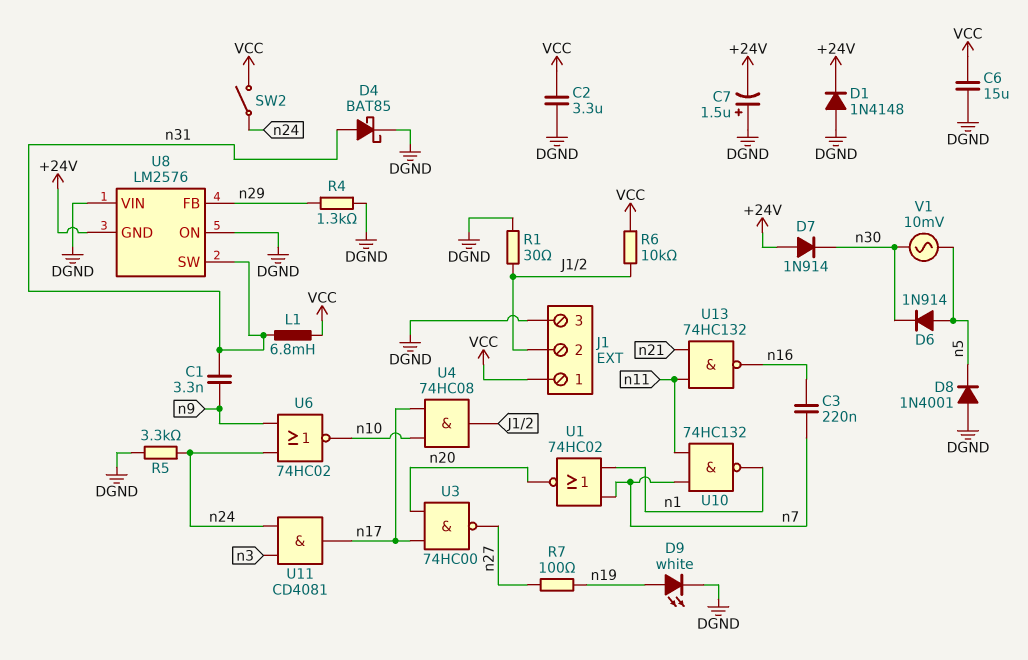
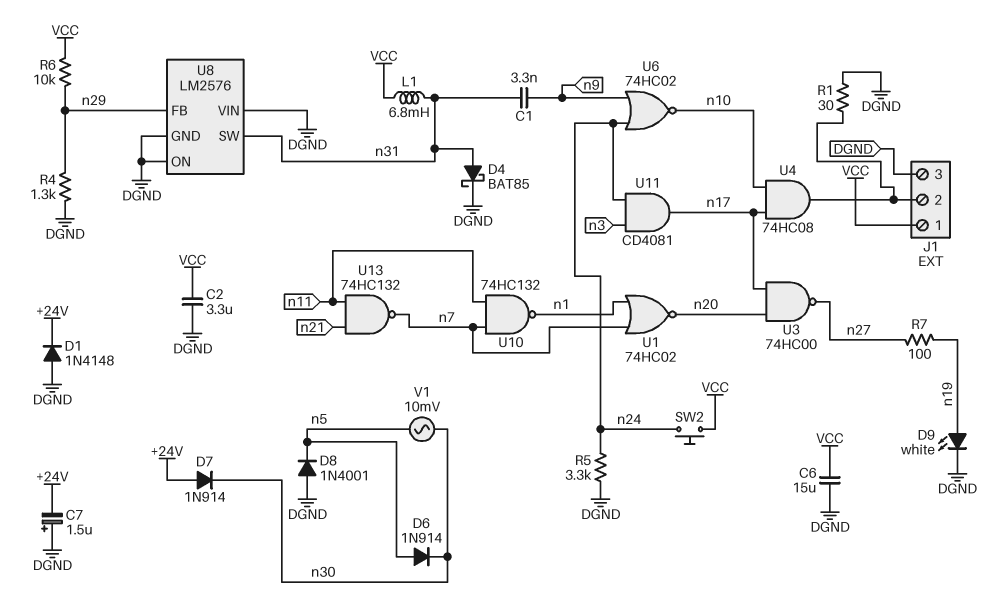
C3: 220nF (n7, n16) -> none
R6: 10k (J1/2, VCC) -> 10k (VCC, n29)
SW2: switch (VCC, n24) -> button (VCC, n24)
U8 pin GND: +24V -> DGND
U13: NAND 74HC132 (in n11, in n21, out n16) -> NAND 74HC132 (in n11, in n21, out n7)

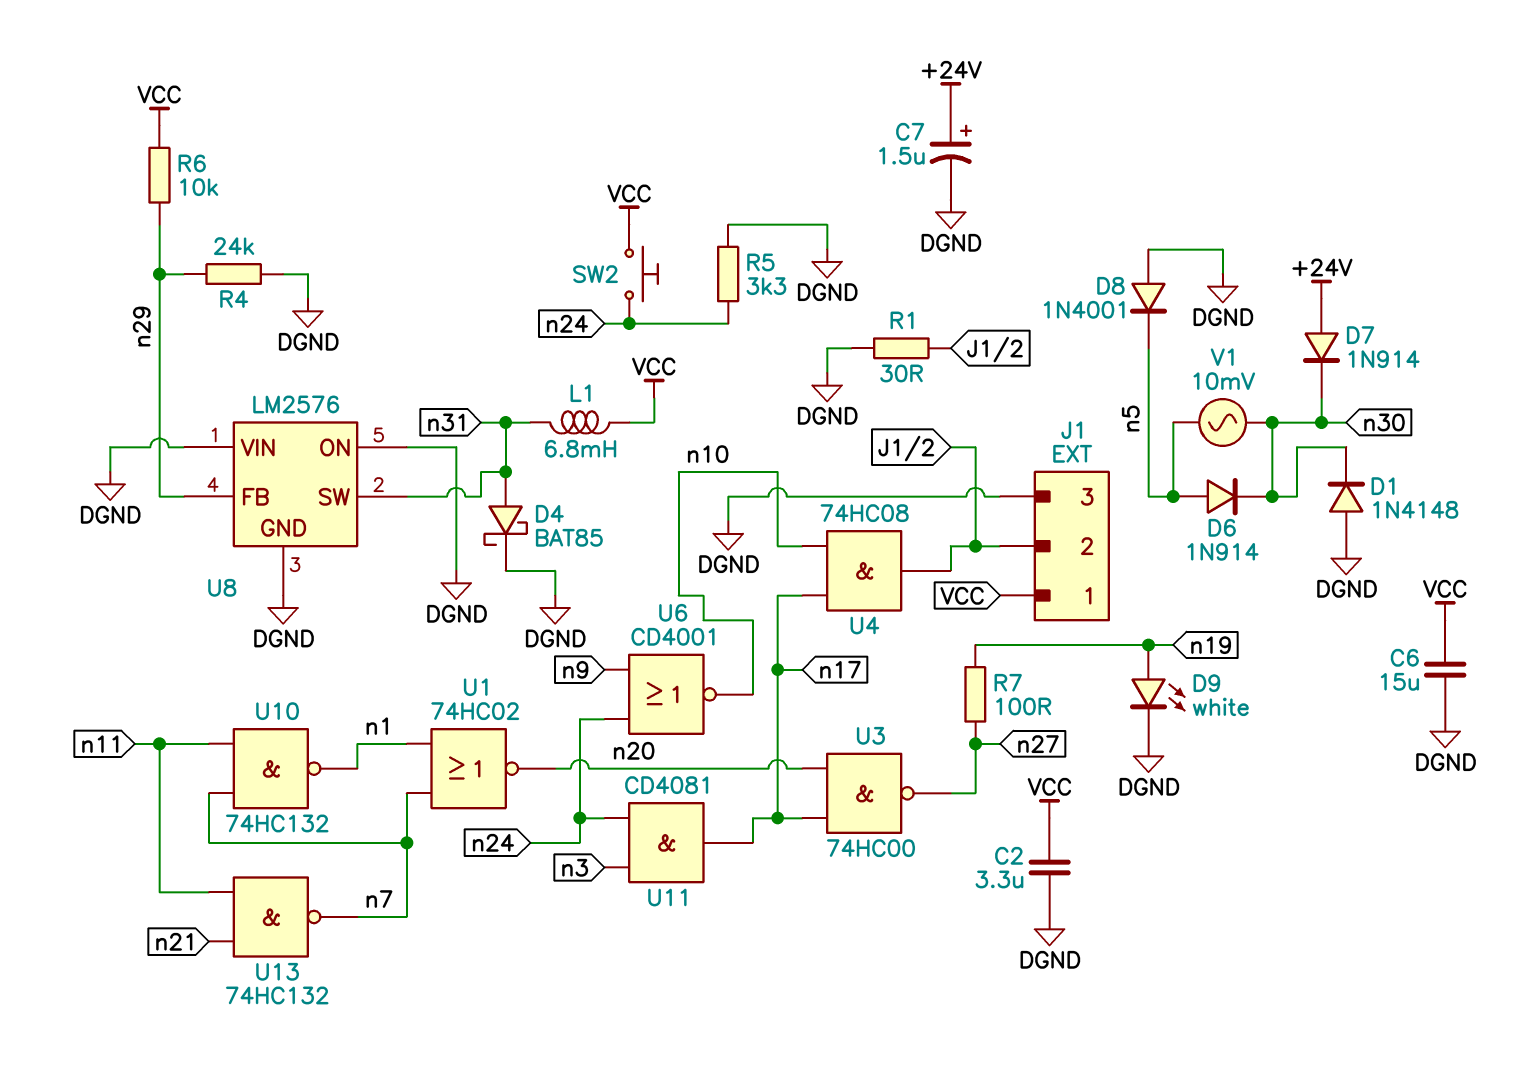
C1: 3.3nF (n9, n31) -> none
C7: 1.5uF (plus DGND, minus +24V) -> 1.5uF (plus +24V, minus DGND)
D1: diode 1N4148 (A DGND, K +24V) -> diode 1N4148 (A DGND, K n30)
R4: 1.3k (DGND, n29) -> 24k (DGND, n29)
U6: NOR 74HC02 (in n9, in n24, out n10) -> NOR CD4001 (in n9, in n24, out n10)

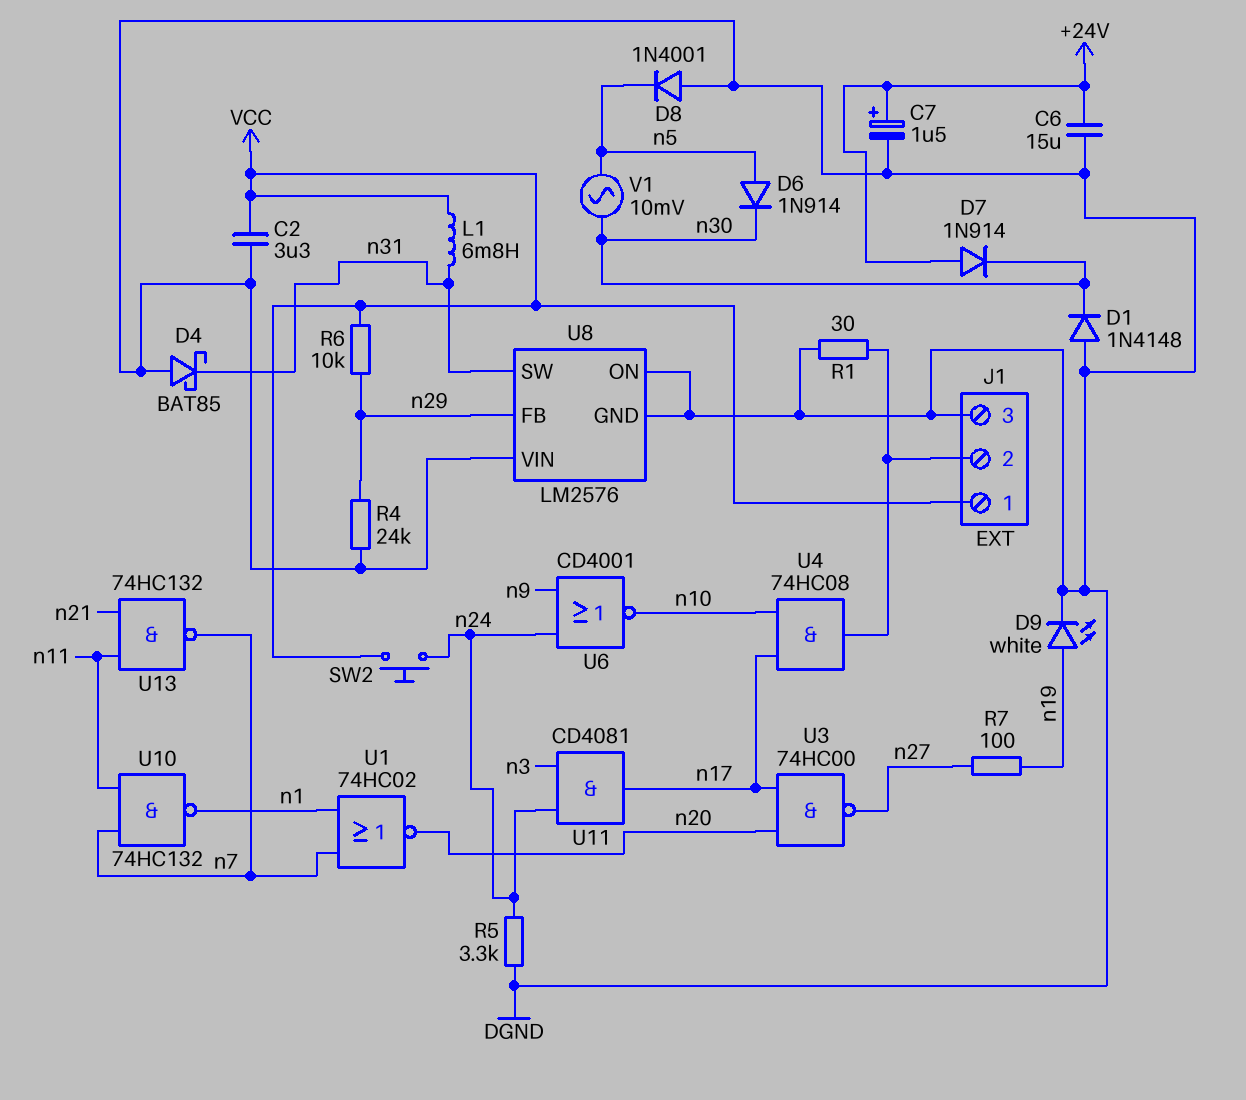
C6: 15uF (DGND, VCC) -> 15uF (+24V, DGND)
D4: schottky BAT85 (A n31, K DGND) -> schottky BAT85 (A DGND, K n31)

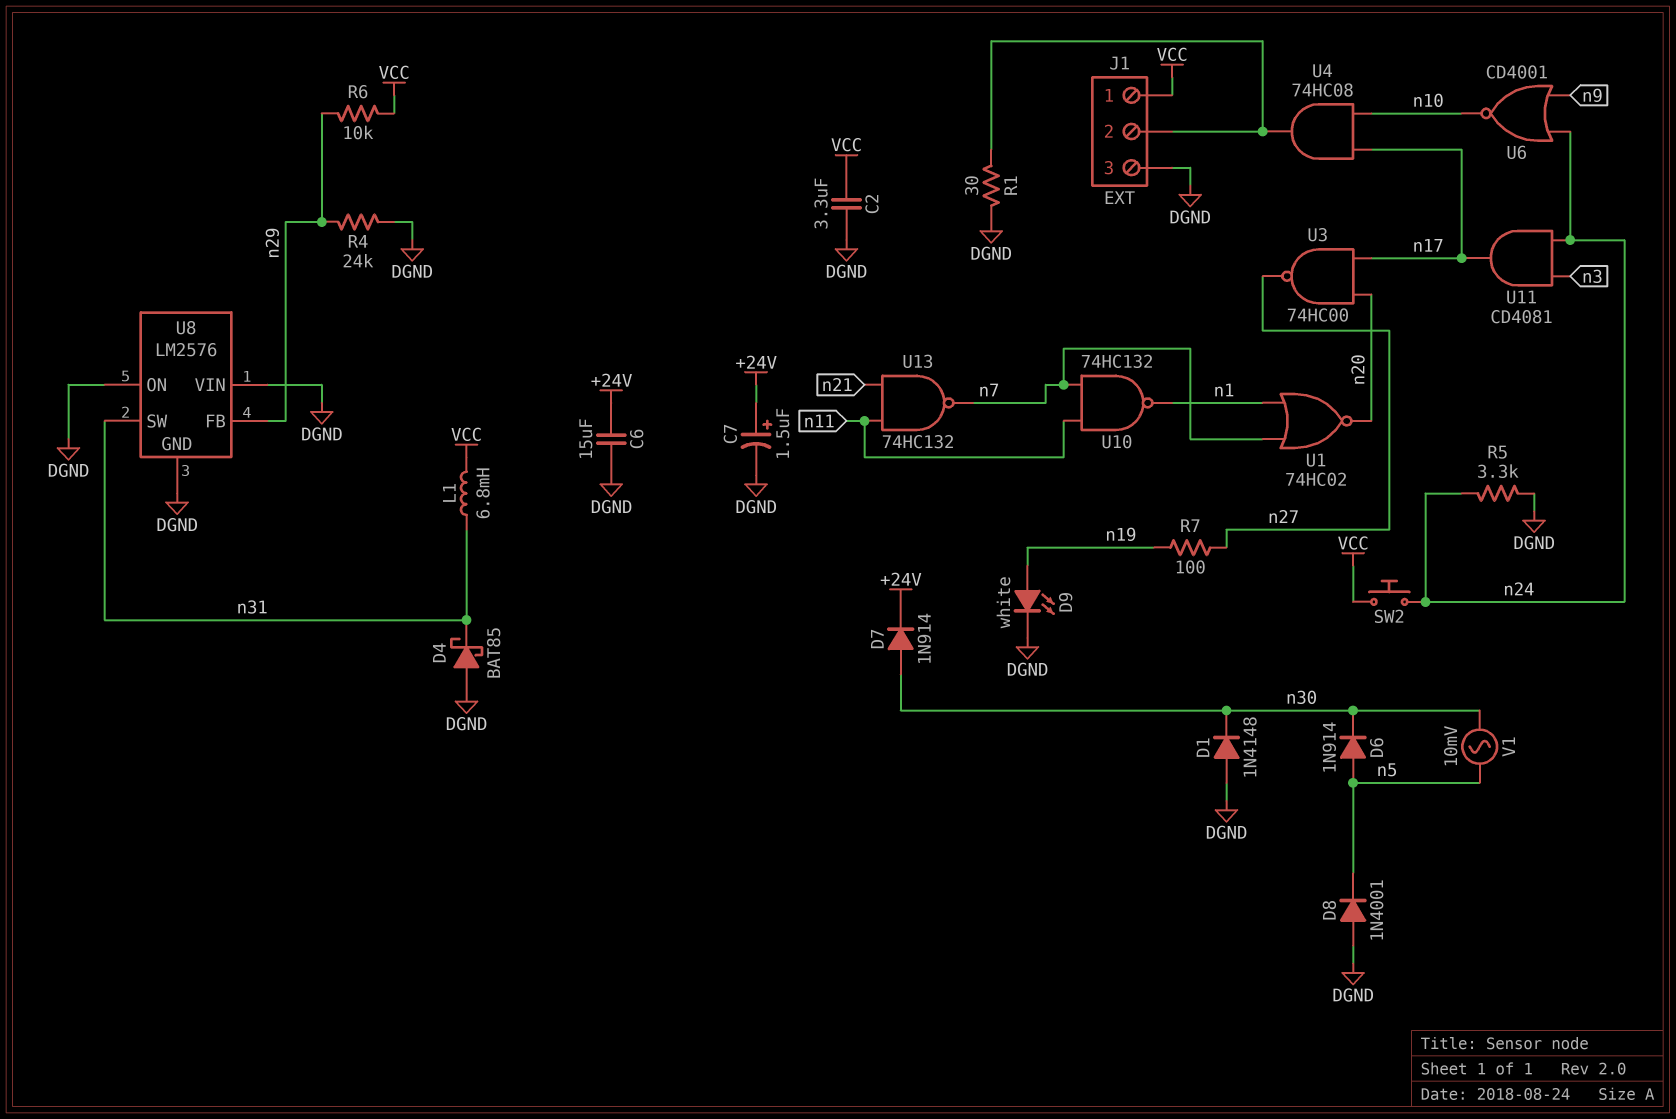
D7: diode 1N914 (A +24V, K n30) -> diode 1N914 (A n30, K +24V)

